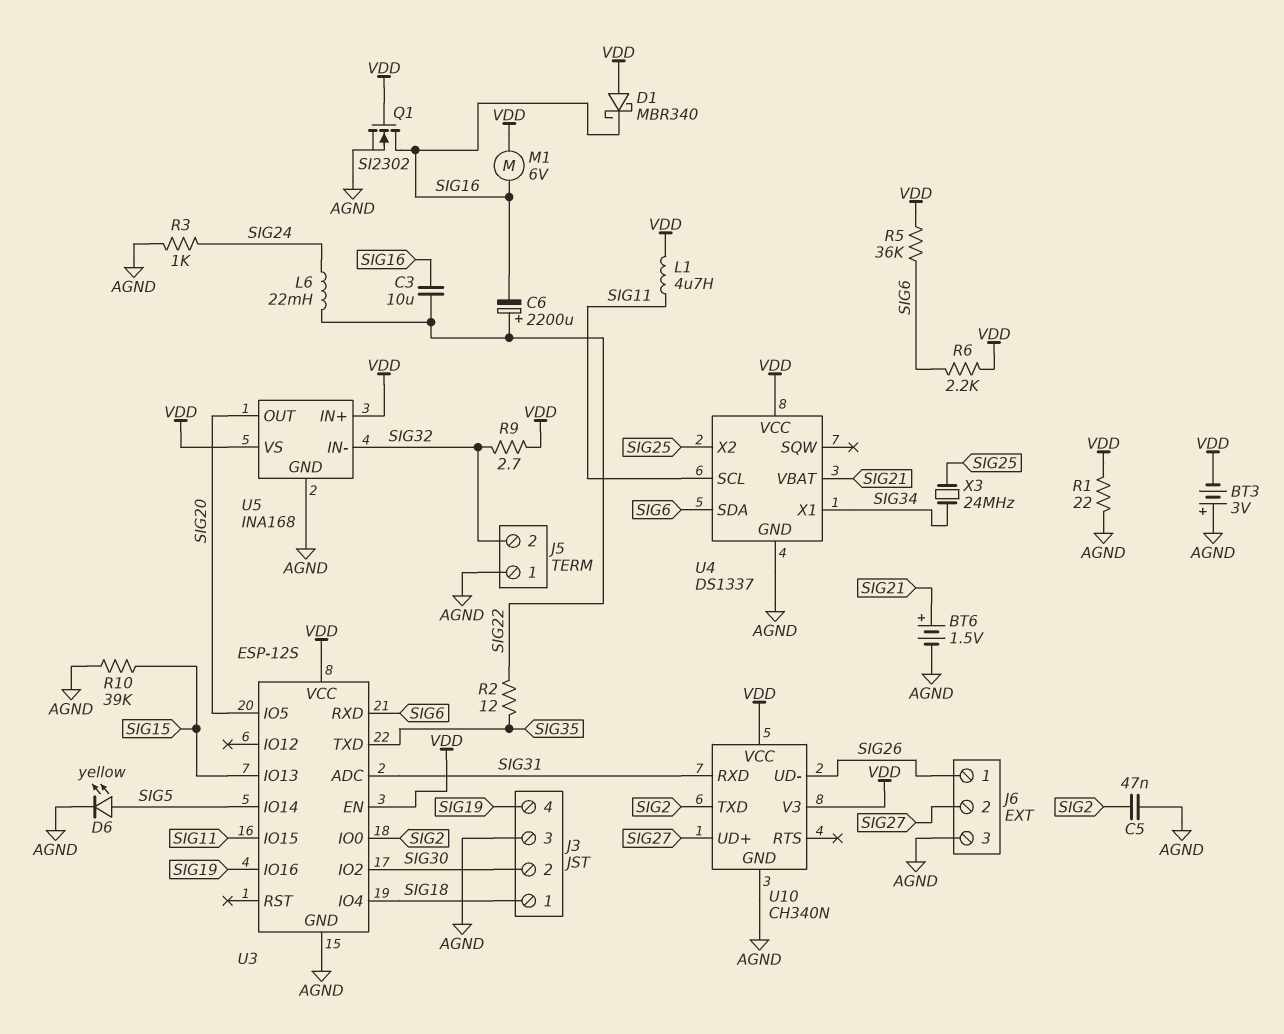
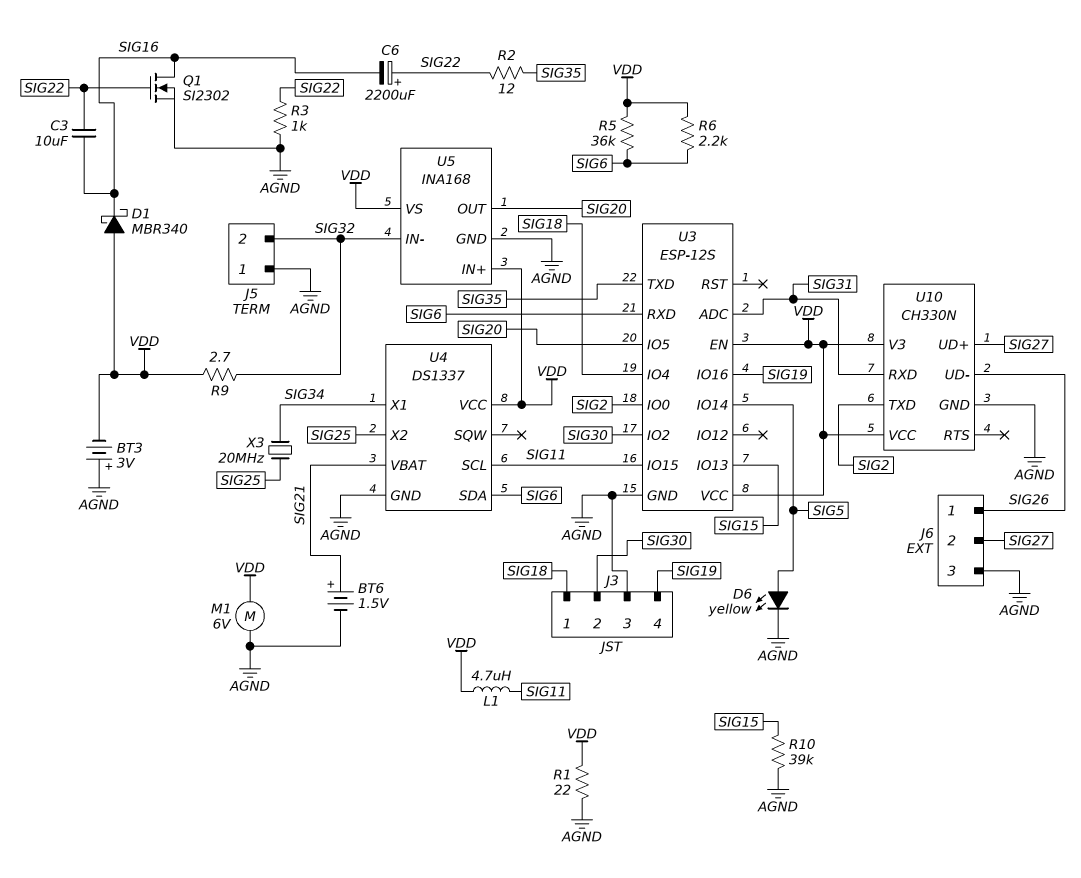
C5: 47nF (AGND, SIG2) -> none
L6: 22mH (SIG22, SIG24) -> none
M1: motor 6V (SIG16, VDD) -> motor 6V (AGND, VDD)
Q1: NMOS SI2302 (G VDD, D SIG16, S AGND) -> NMOS SI2302 (G SIG22, D SIG16, S AGND)
R3: 1k (AGND, SIG24) -> 1k (AGND, SIG22)
U10: CH340N -> CH330N
X3: 24MHz (SIG25, SIG34) -> 20MHz (SIG25, SIG34)

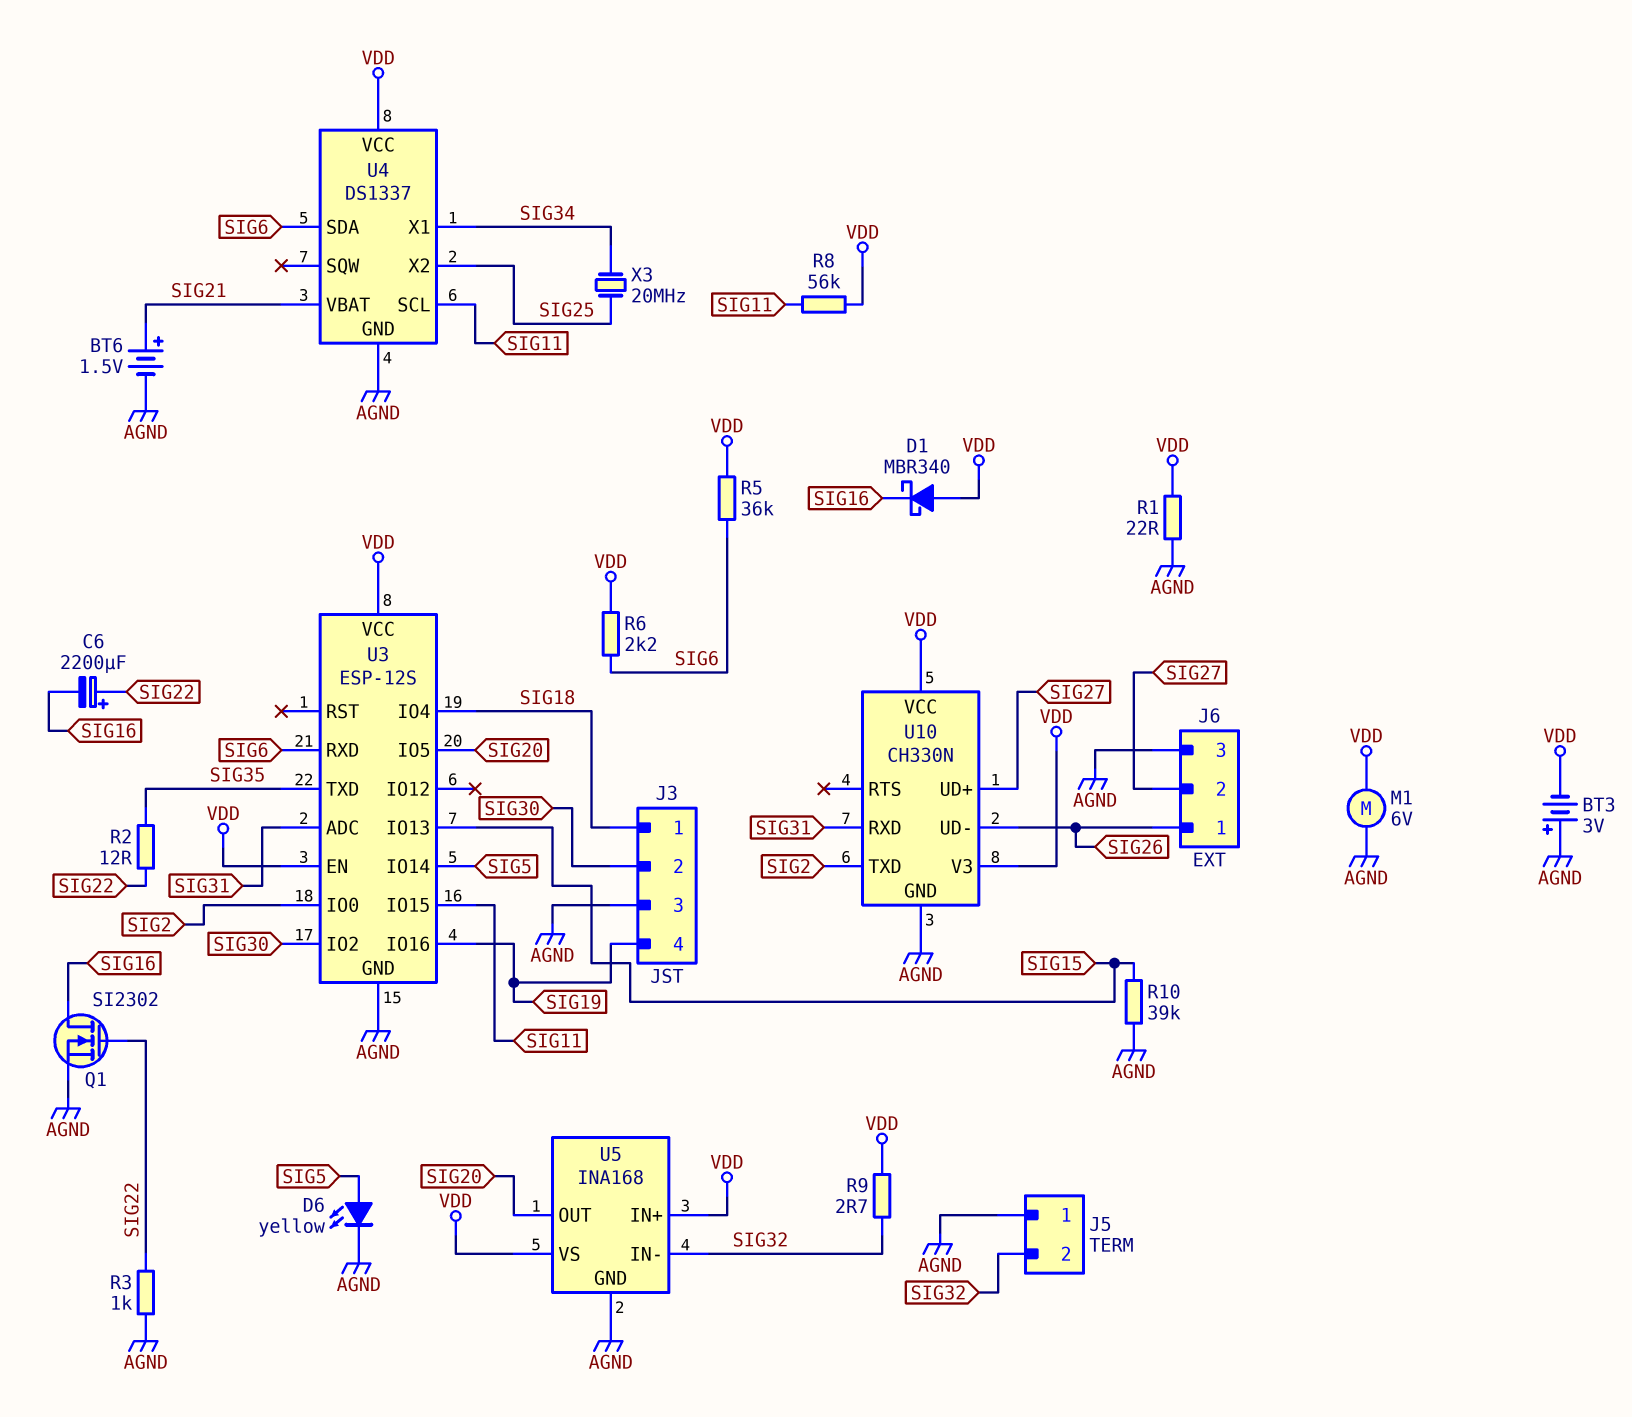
C3: 10uF (SIG16, SIG22) -> none
L1: 4.7uH (SIG11, VDD) -> none
R8: none -> 56k (SIG11, VDD)

